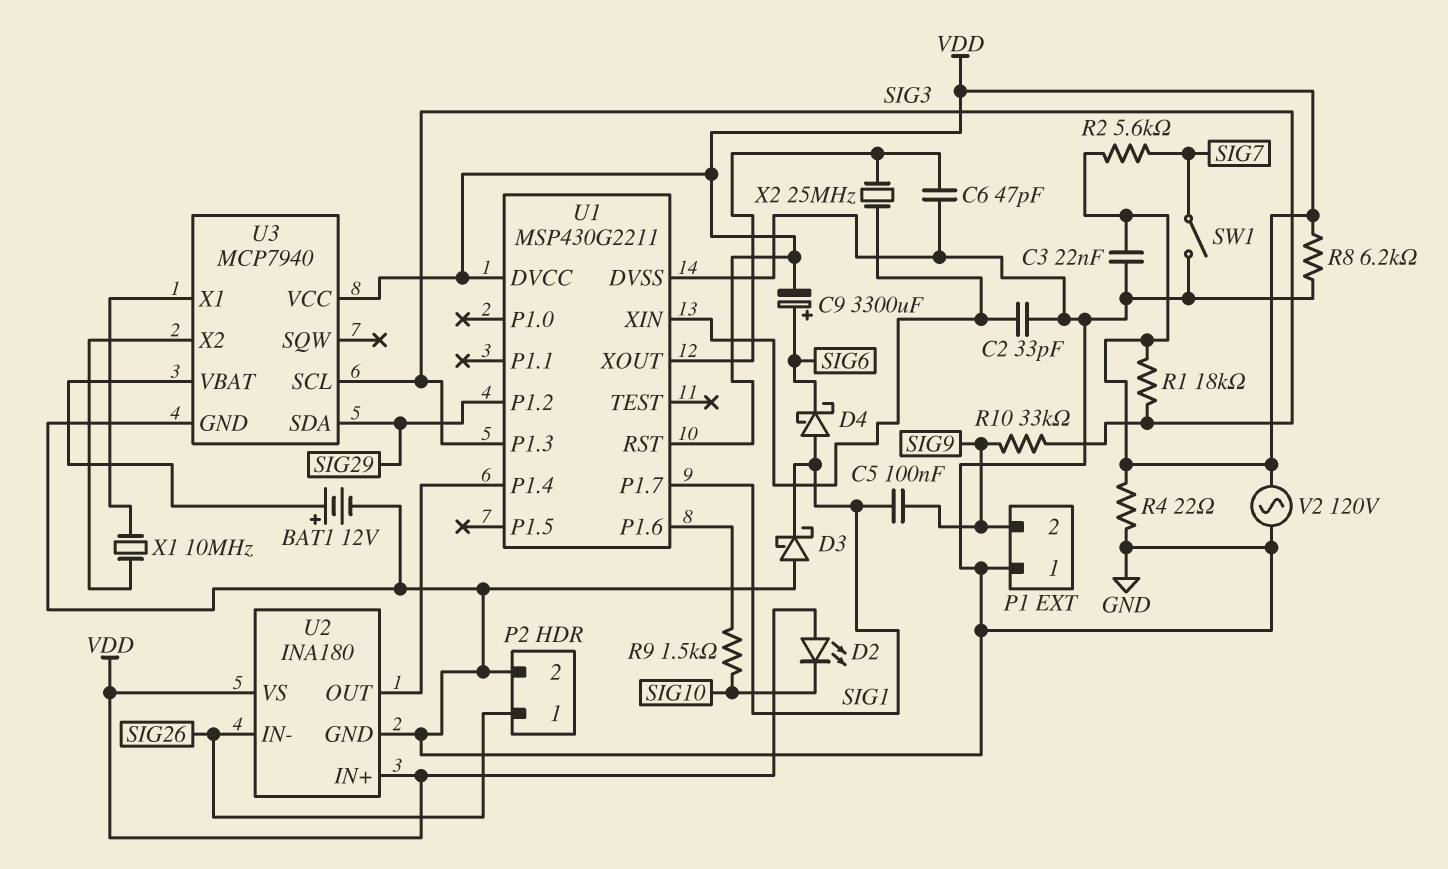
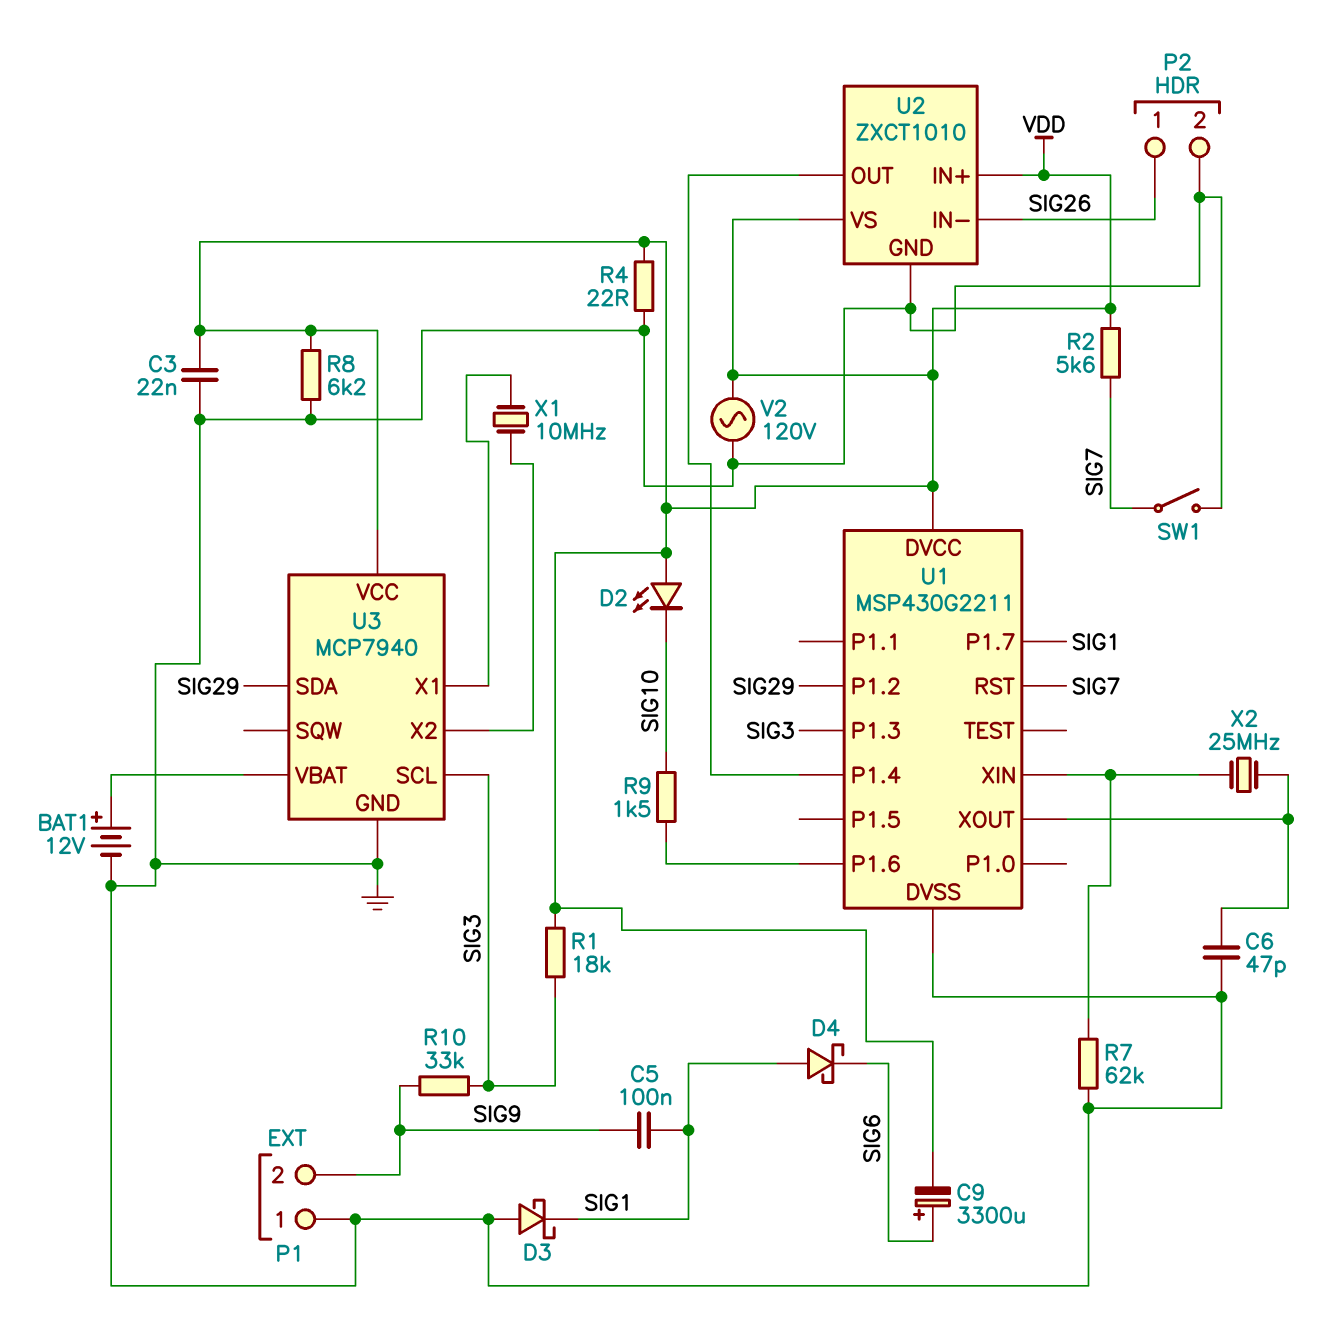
C2: 33pF (GND, U1/XIN) -> none
R7: none -> 62k (GND, U1/XIN)
U1 pin RST: VDD -> SIG7
U2: INA180 -> ZXCT1010

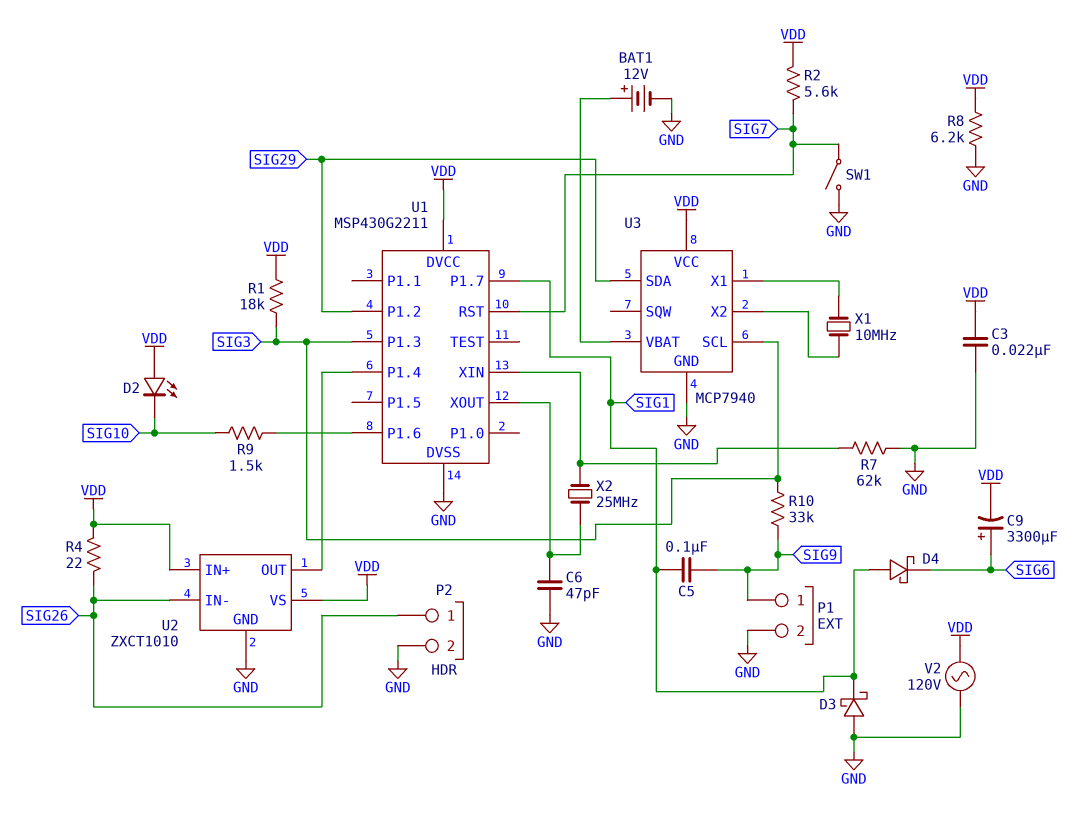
P1 pin 1: GND -> SIG9
P1 pin 2: SIG9 -> GND
R4: 22 (GND, VDD) -> 22 (SIG26, VDD)

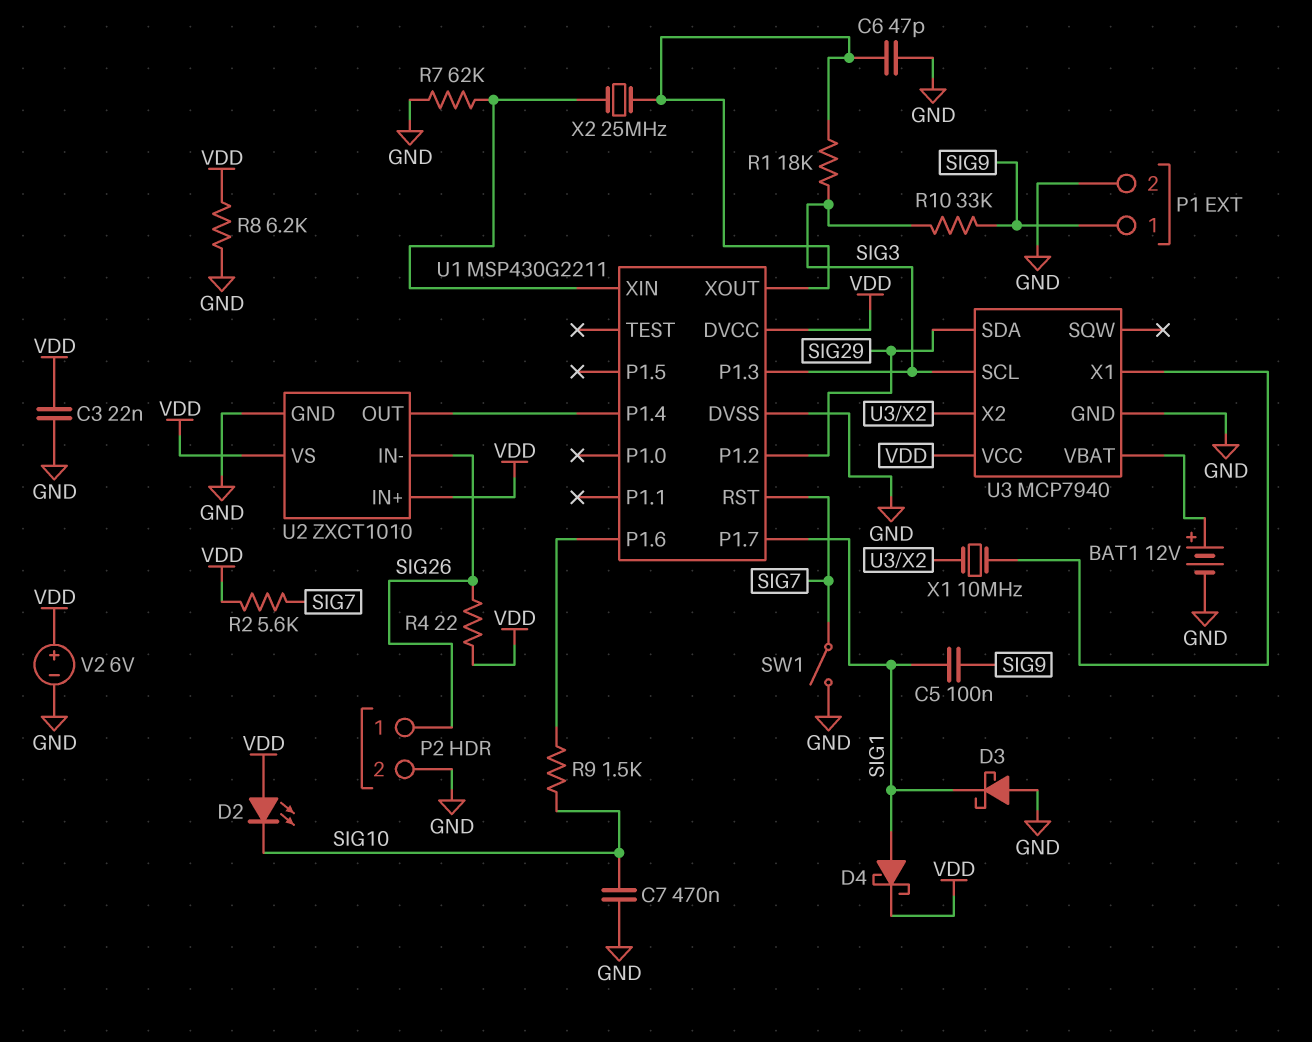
C7: none -> 470nF (GND, SIG10)
C9: 3300uF (plus SIG6, minus VDD) -> none
D4: schottky (A SIG1, K SIG6) -> schottky (A SIG1, K VDD)
R1: 18k (SIG3, VDD) -> 18k (SIG3, U1/XOUT)
V2: AC 120V (GND, VDD) -> 6V (plus VDD, minus GND)

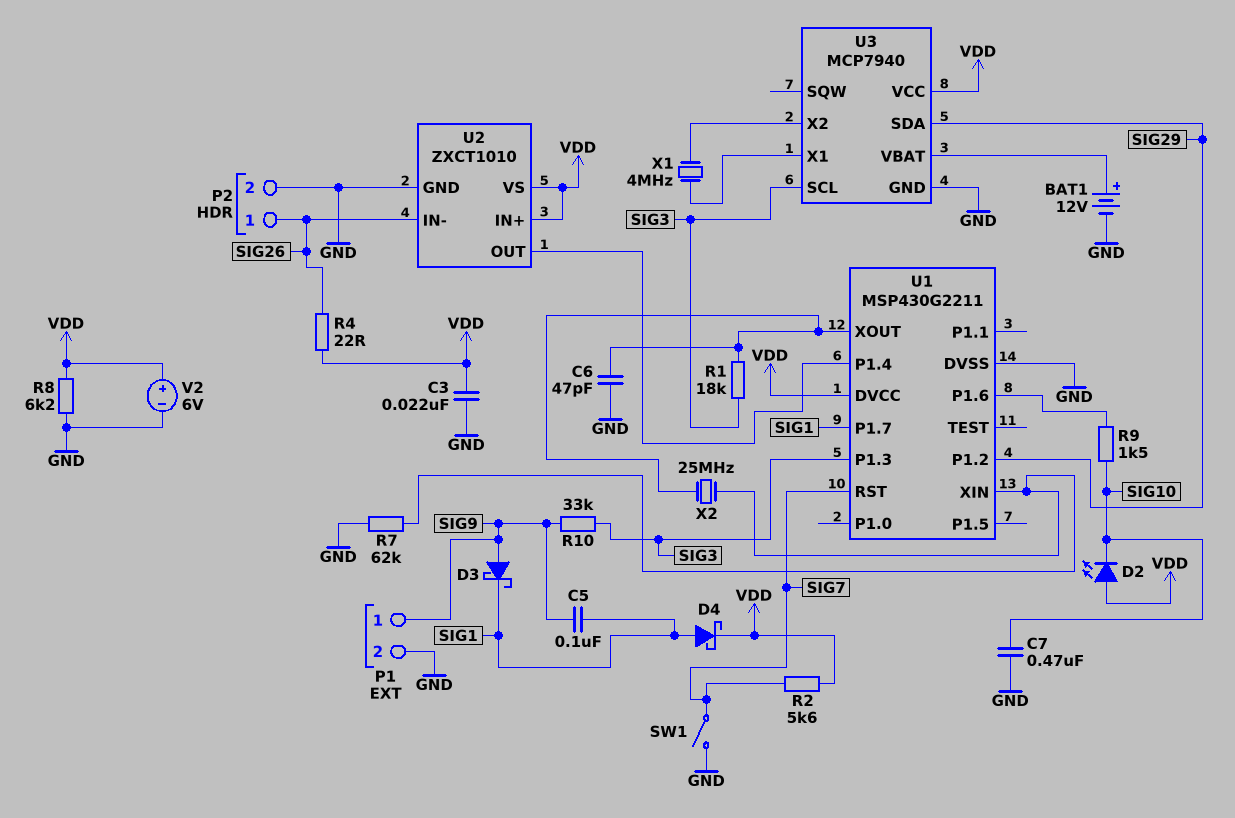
D3: schottky (A GND, K SIG1) -> schottky (A SIG9, K SIG1)
X1: 10MHz (U3/X1, U3/X2) -> 4MHz (U3/X1, U3/X2)

